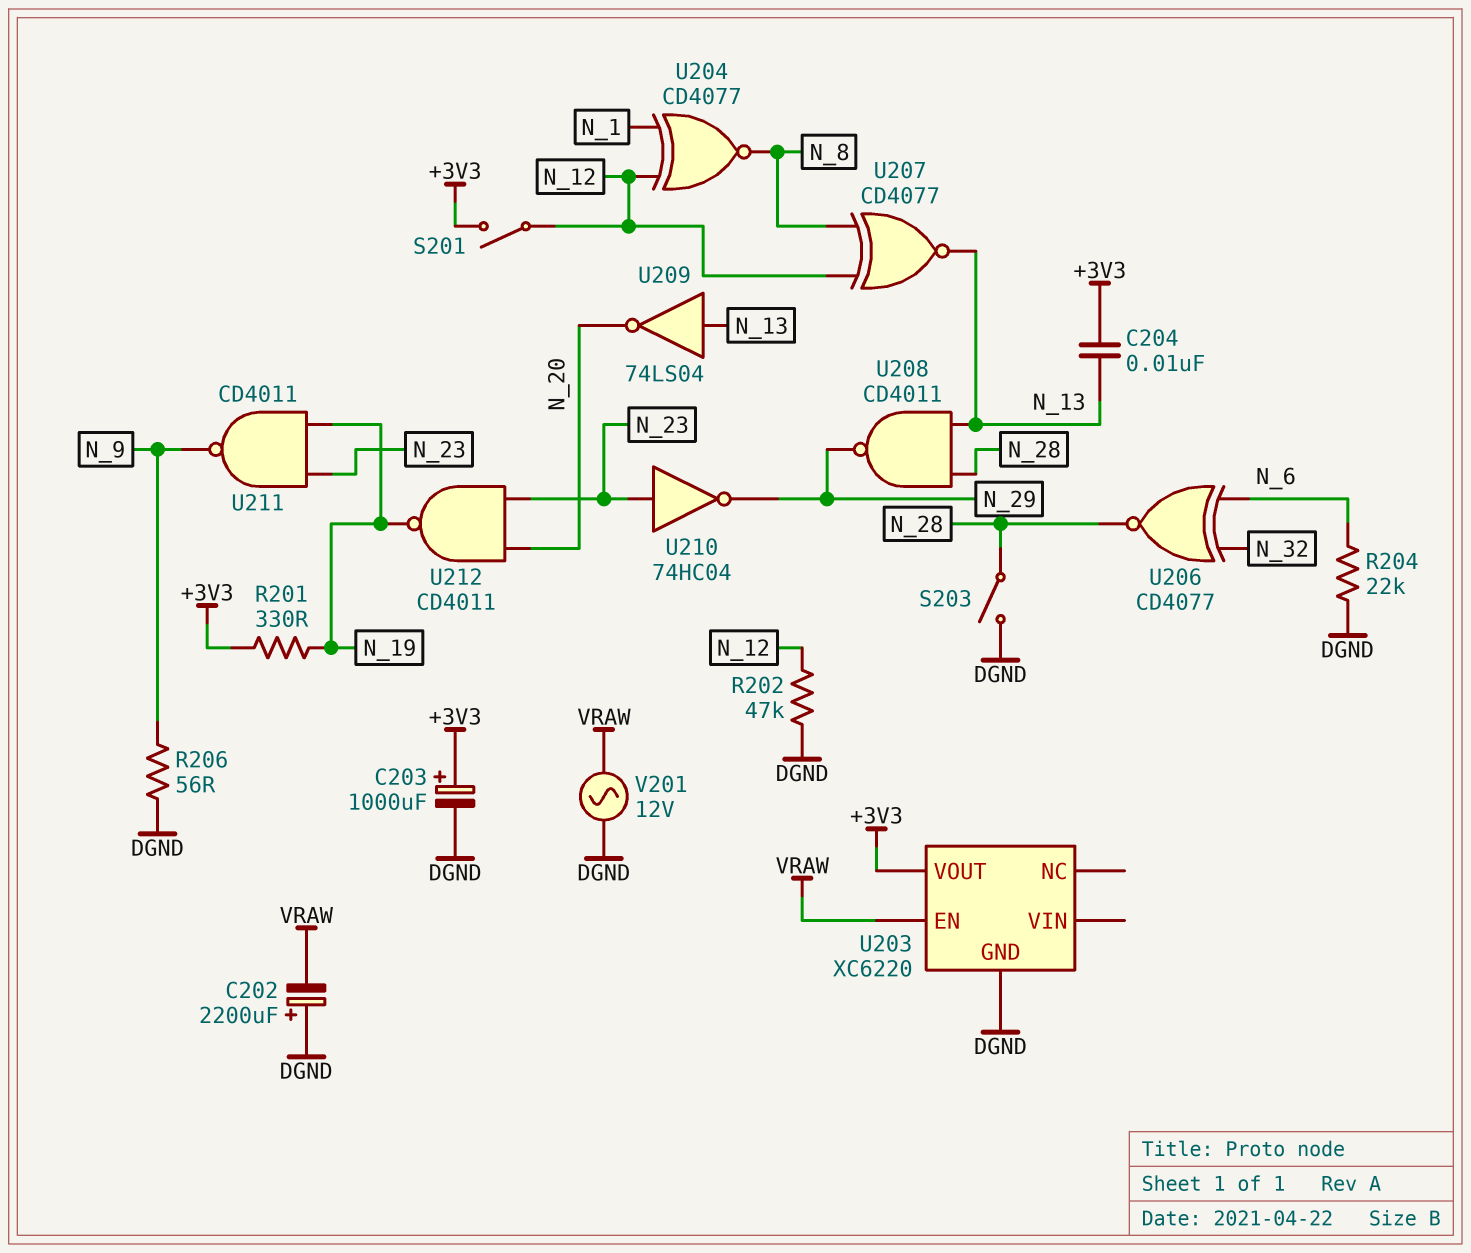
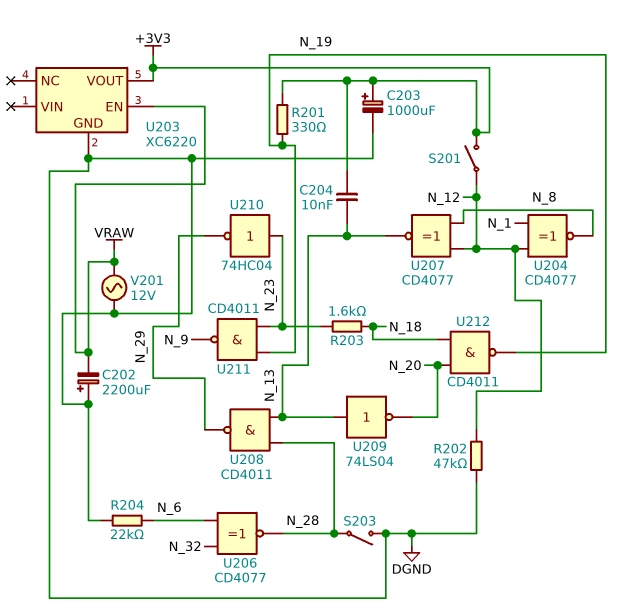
R203: none -> 1.6k (N_18, N_23)
R206: 56 (DGND, N_9) -> none
U212: NAND CD4011 (in N_20, in N_23, out N_19) -> NAND CD4011 (in N_18, in N_20, out N_19)

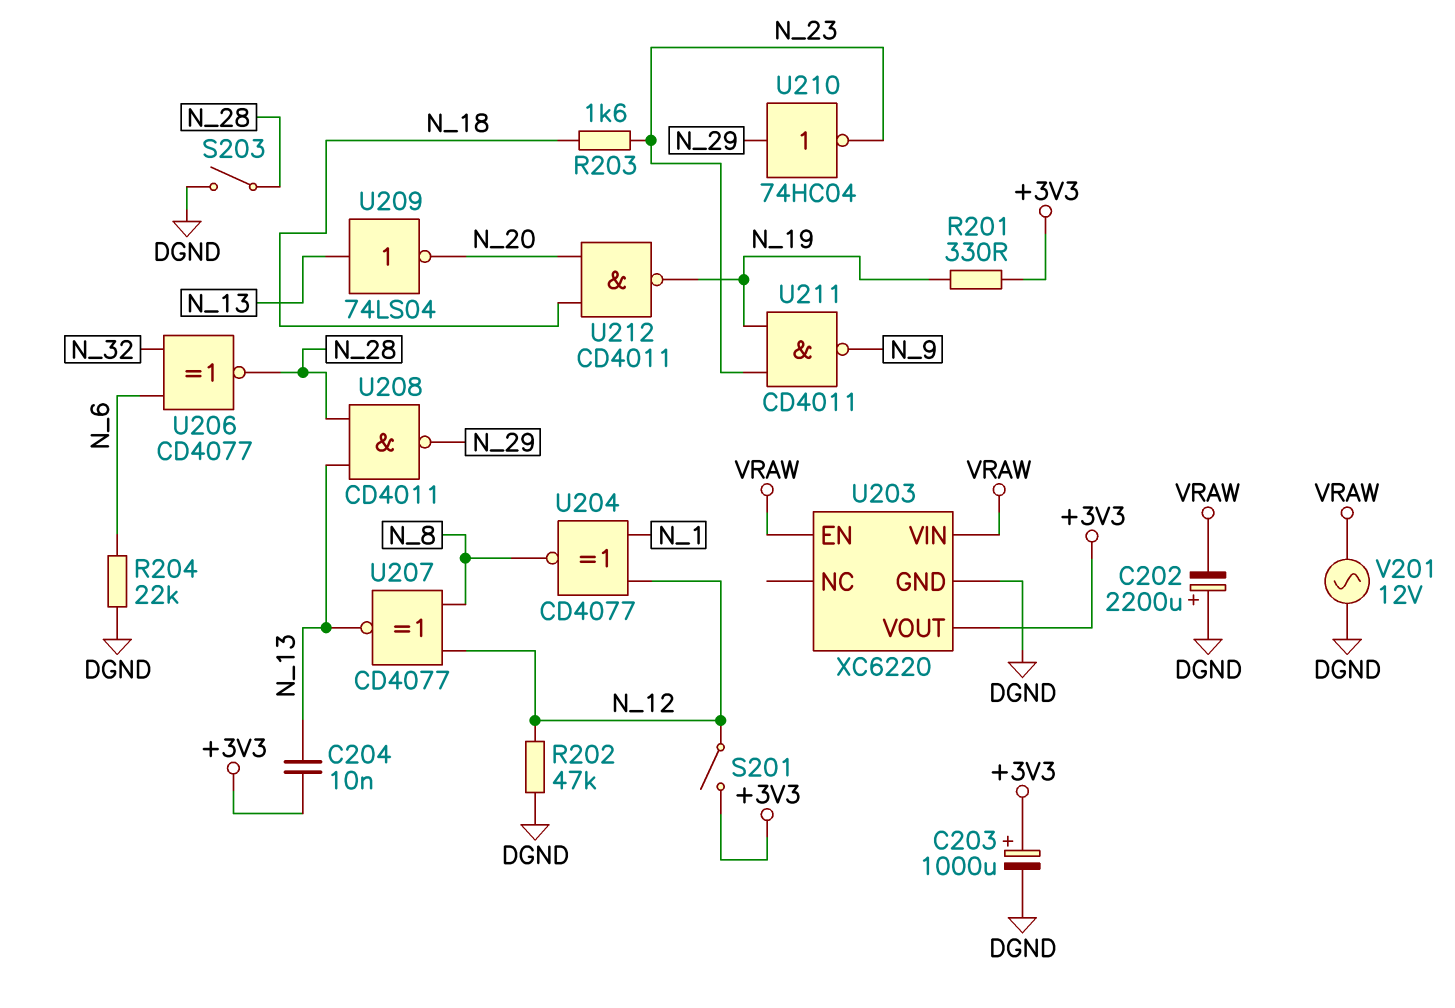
U203 pin VIN: none -> VRAW
U210: NOT 74HC04 (in N_23, out N_29) -> NOT 74HC04 (in N_29, out N_23)

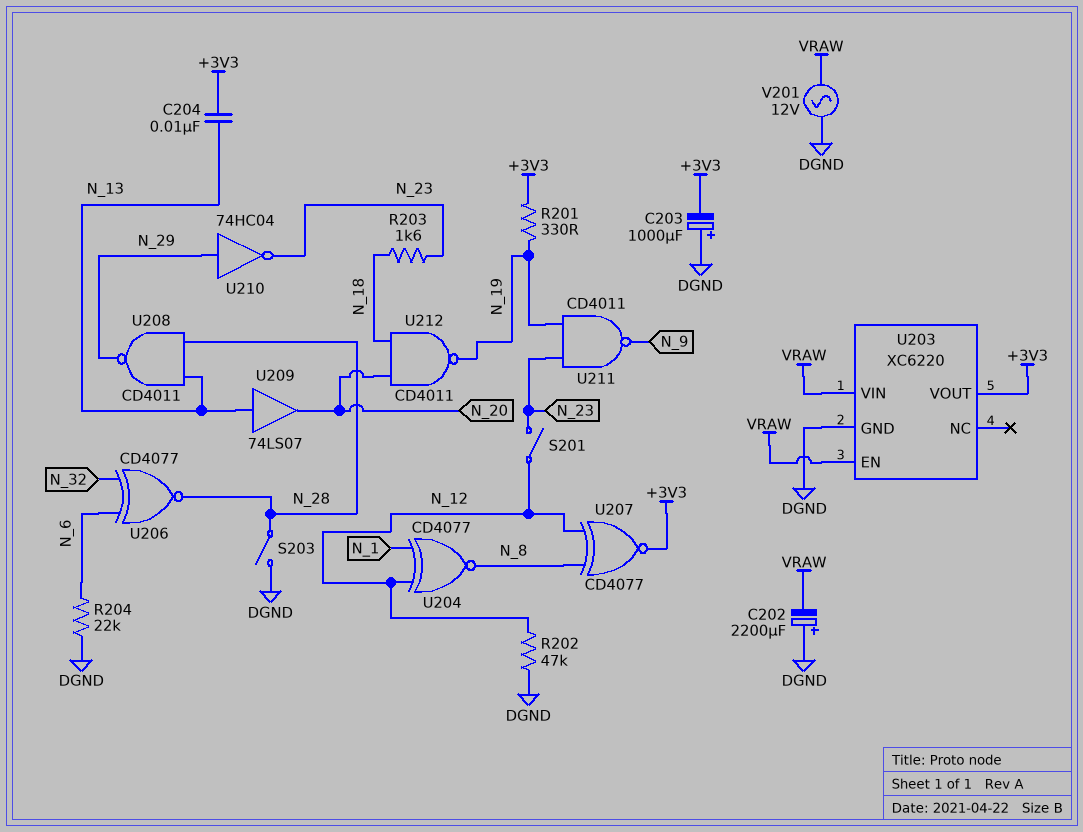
C203: 1000uF (plus +3V3, minus DGND) -> 1000uF (plus DGND, minus +3V3)
S201: switch (+3V3, N_12) -> switch (N_12, N_23)
U207: XNOR CD4077 (in N_8, in N_12, out N_13) -> XNOR CD4077 (in N_8, in N_12, out +3V3)
U209: NOT 74LS04 (in N_13, out N_20) -> buffer 74LS07 (in N_13, out N_20)

